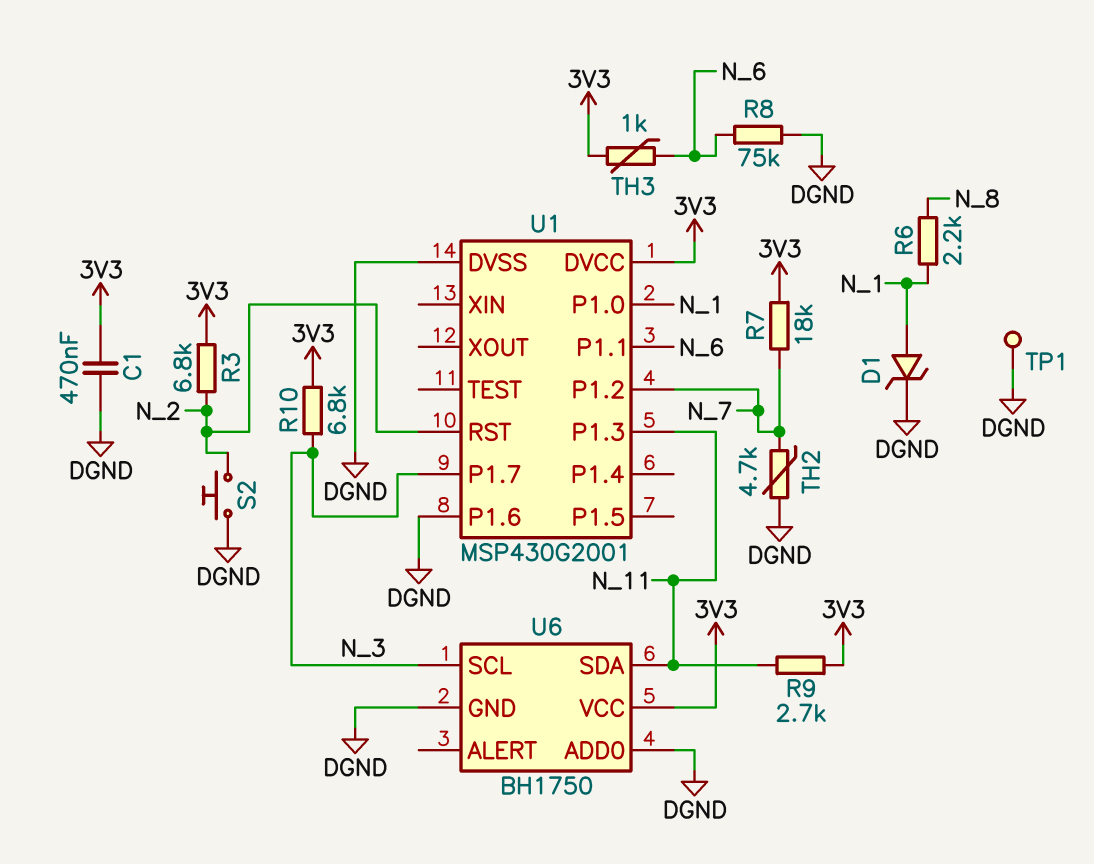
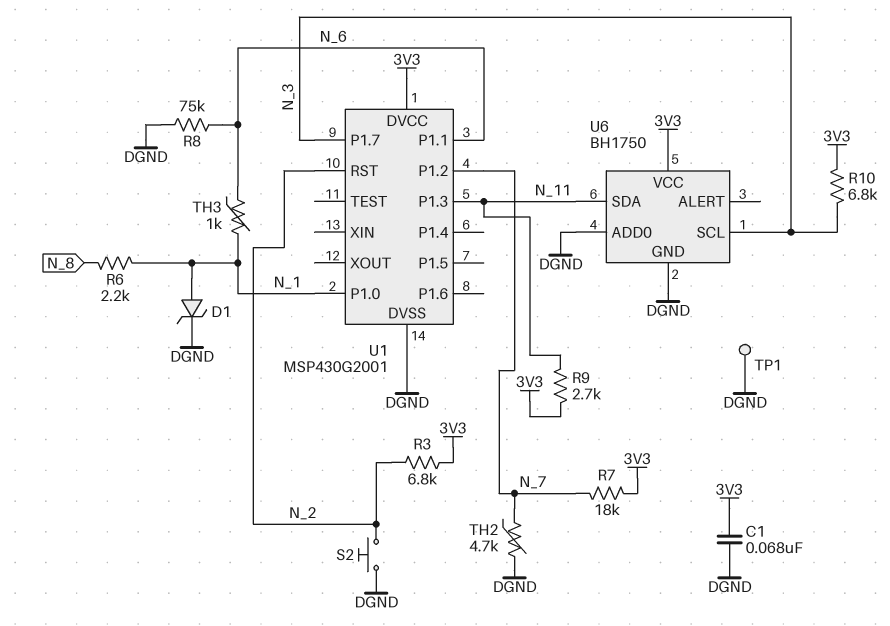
C1: 470nF (3V3, DGND) -> 68nF (3V3, DGND)
TH3: 1k (3V3, N_6) -> 1k (N_1, N_6)
U1 pin P1.6: DGND -> none

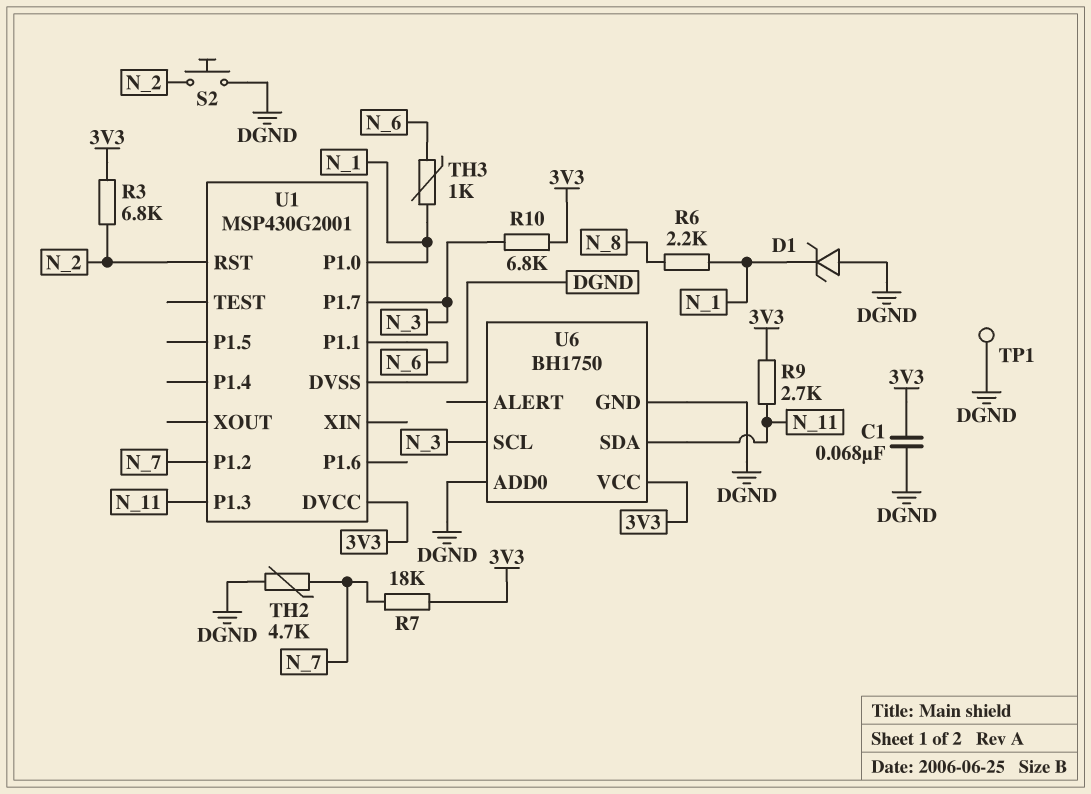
D1: zener (A N_1, K DGND) -> zener (A DGND, K N_1)
R8: 75k (DGND, N_6) -> none

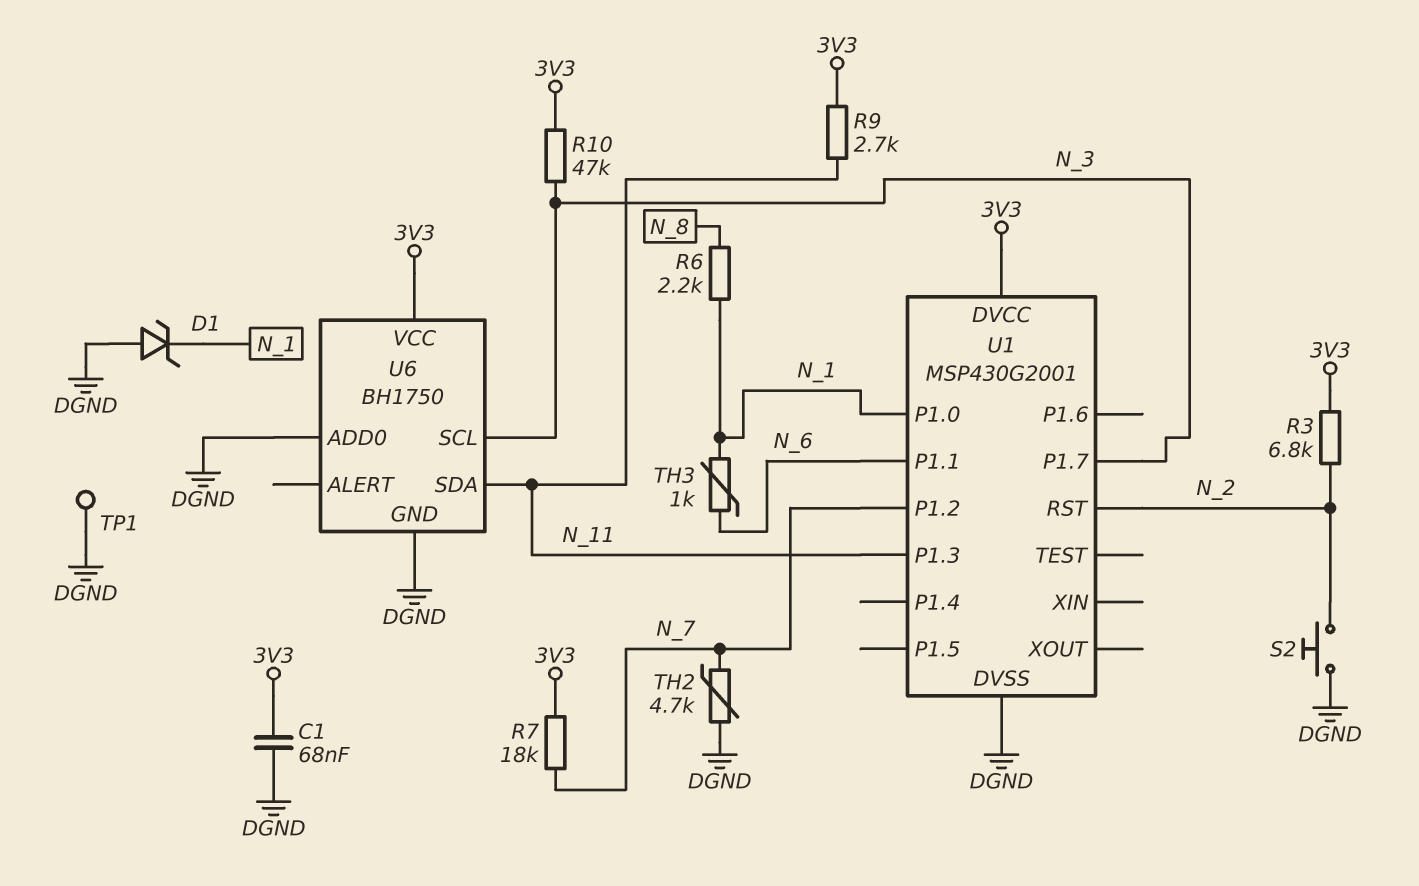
R10: 6.8k (3V3, N_3) -> 47k (3V3, N_3)

